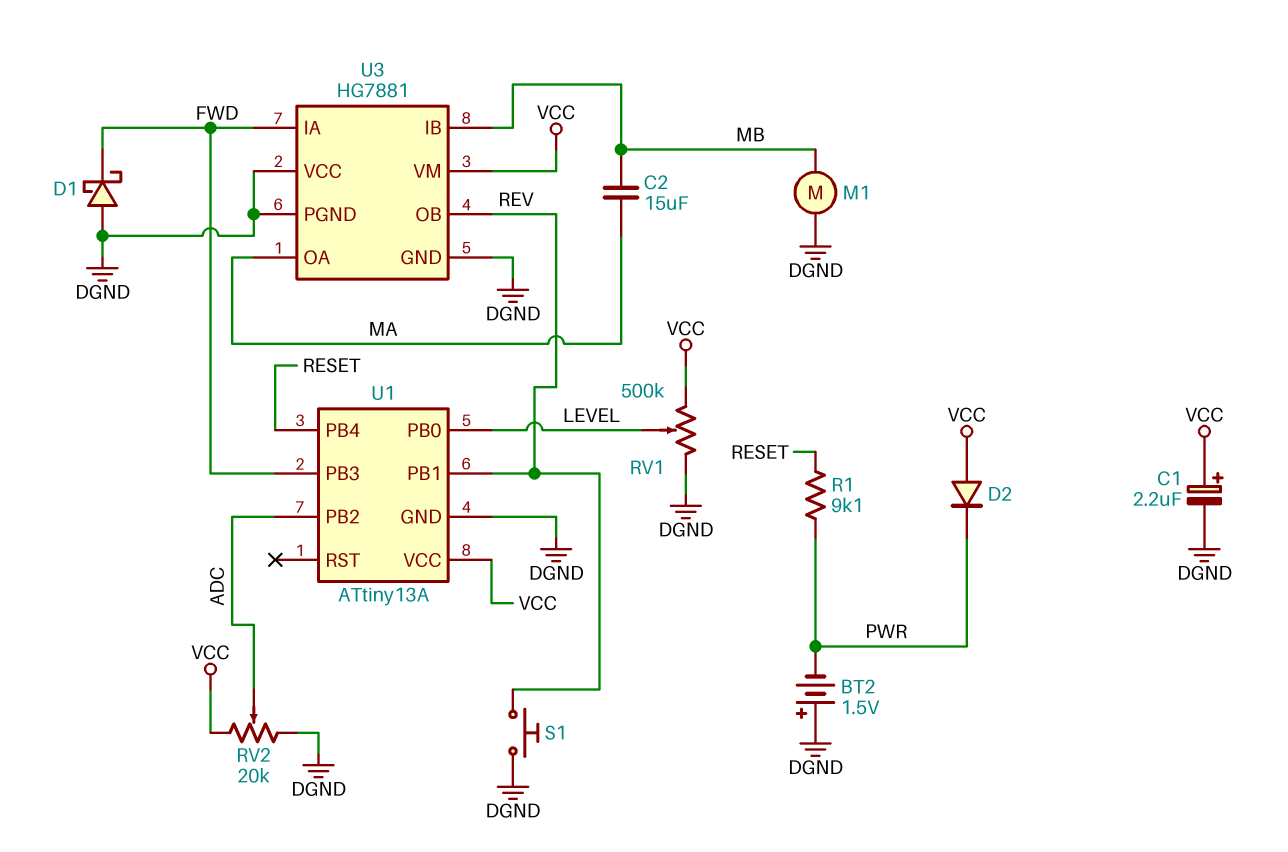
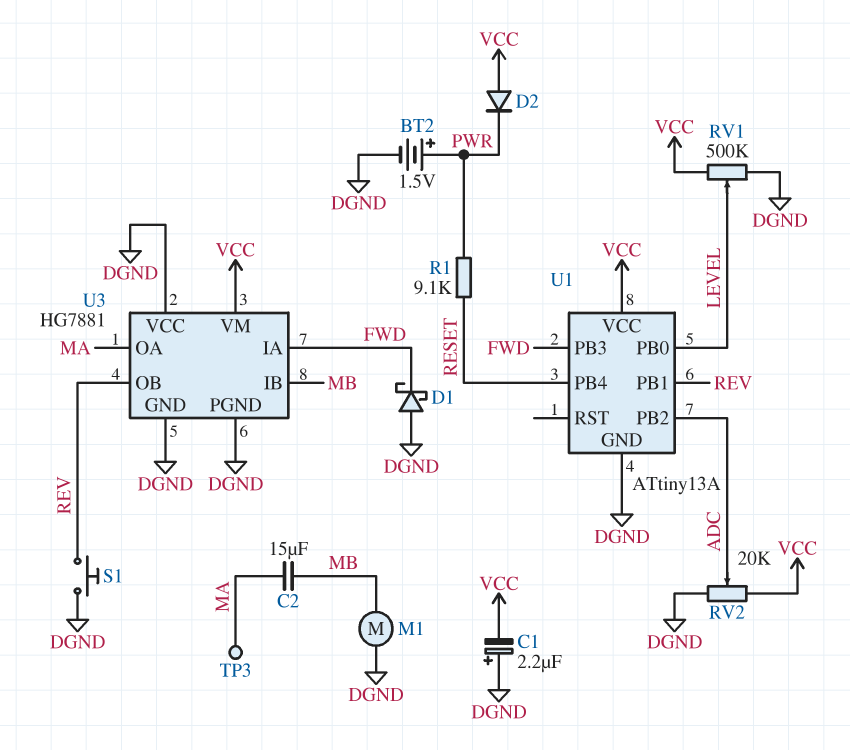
BT2: 1.5V (plus DGND, minus PWR) -> 1.5V (plus PWR, minus DGND)
C1: 2.2uF (plus VCC, minus DGND) -> 2.2uF (plus DGND, minus VCC)
TP3: none -> test point (MA)

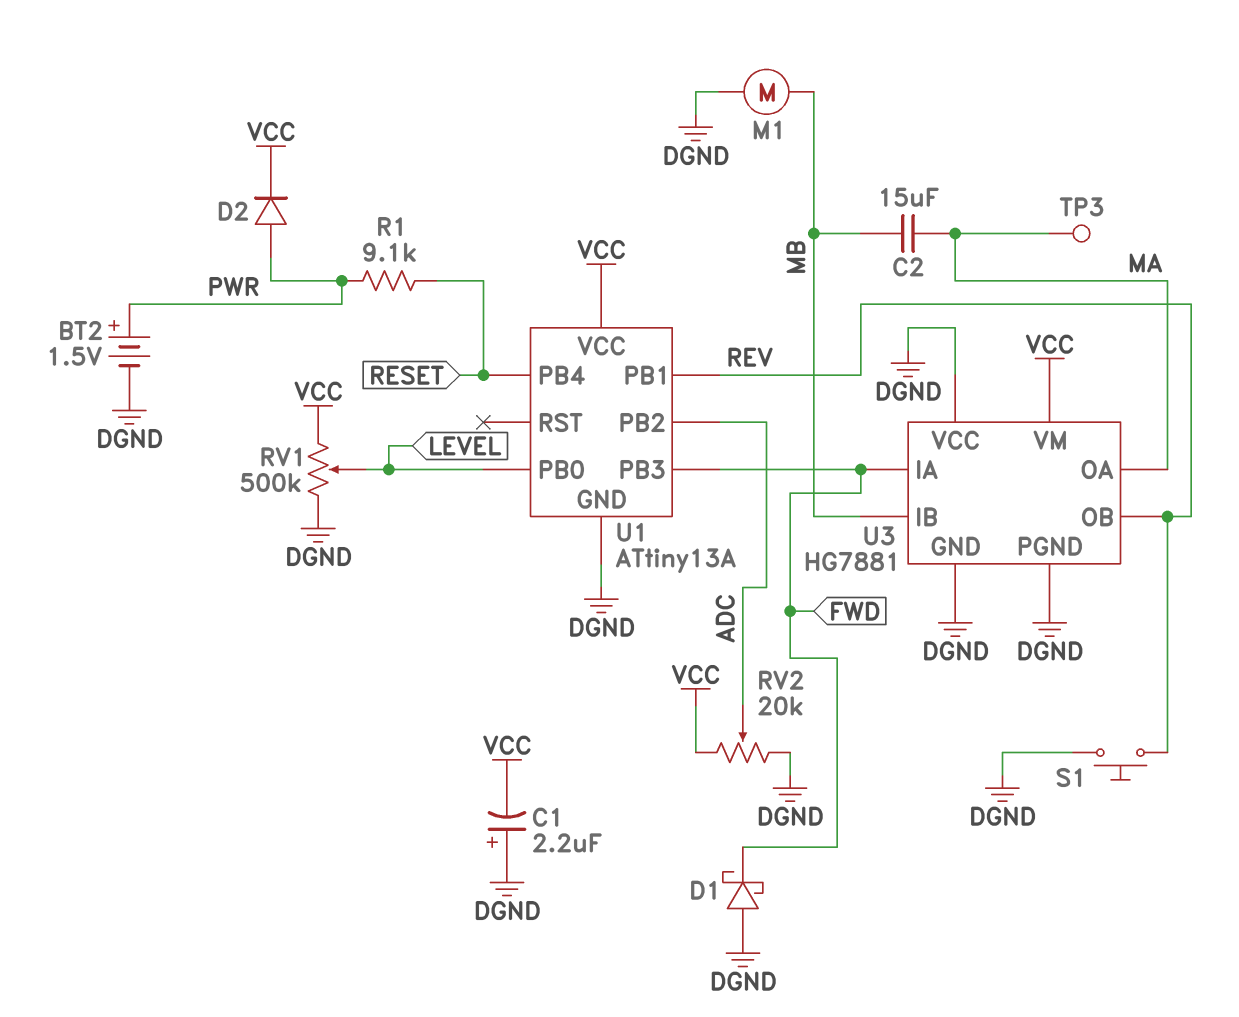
D2: diode (A VCC, K PWR) -> diode (A PWR, K VCC)

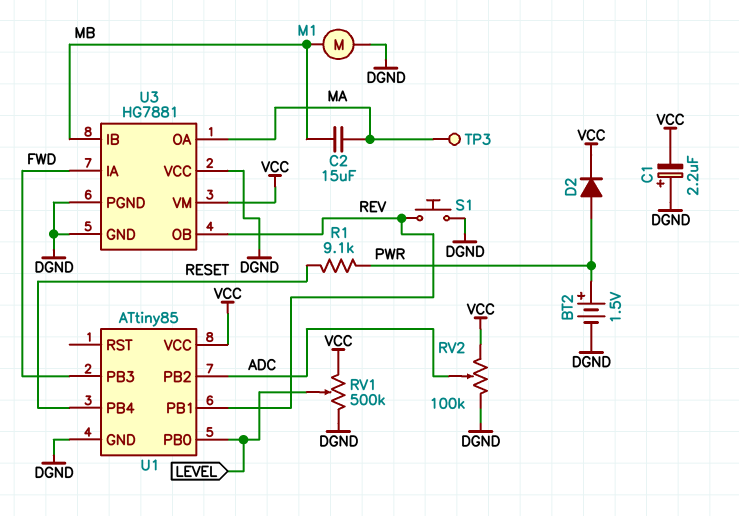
D1: schottky (A DGND, K FWD) -> none
RV2: 20k (DGND, VCC, wiper ADC) -> 100k (DGND, VCC, wiper ADC)
U1: ATtiny13A -> ATtiny85

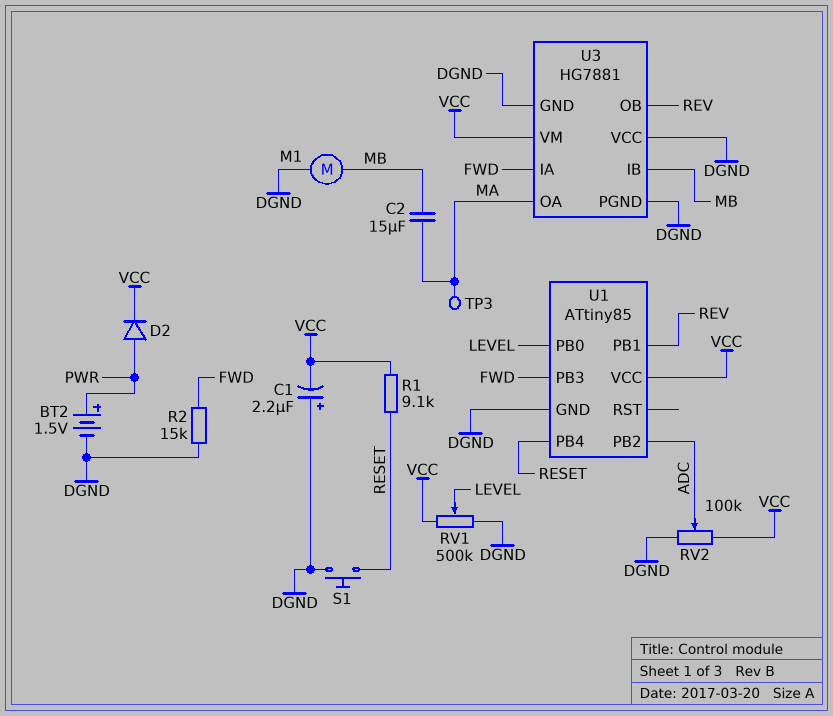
R1: 9.1k (PWR, RESET) -> 9.1k (RESET, VCC)
R2: none -> 15k (DGND, FWD)
S1: button (DGND, REV) -> button (DGND, RESET)

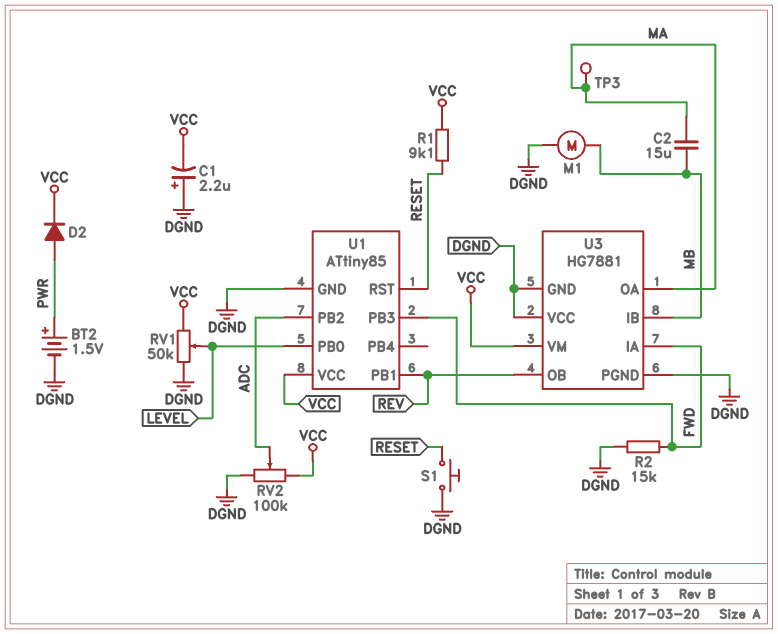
RV1: 500k (DGND, VCC, wiper LEVEL) -> 50k (DGND, VCC, wiper LEVEL)
U1 pin PB4: RESET -> none
U1 pin RST: none -> RESET

